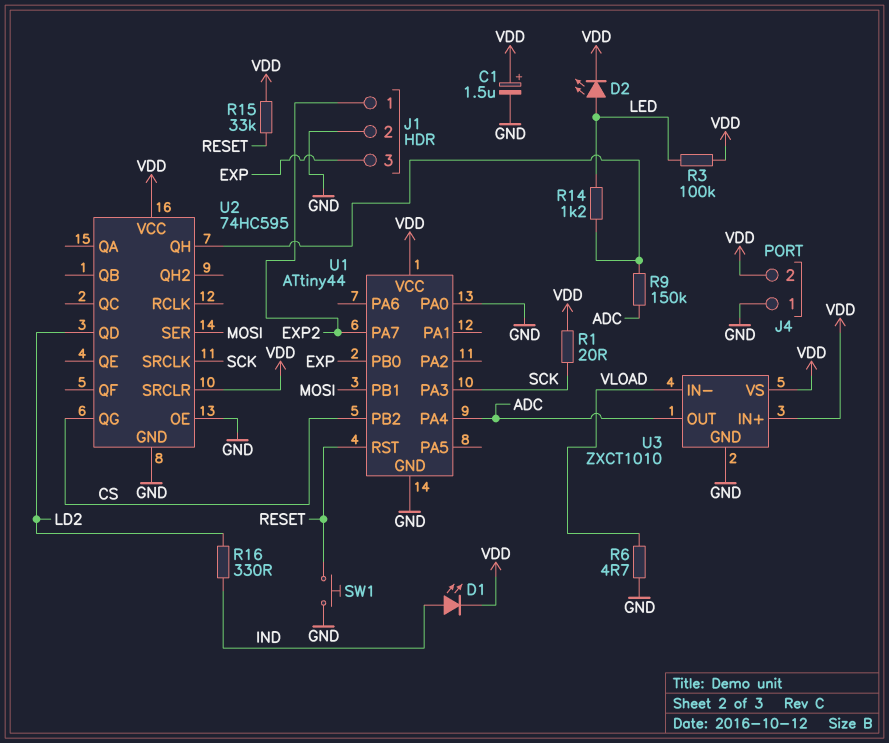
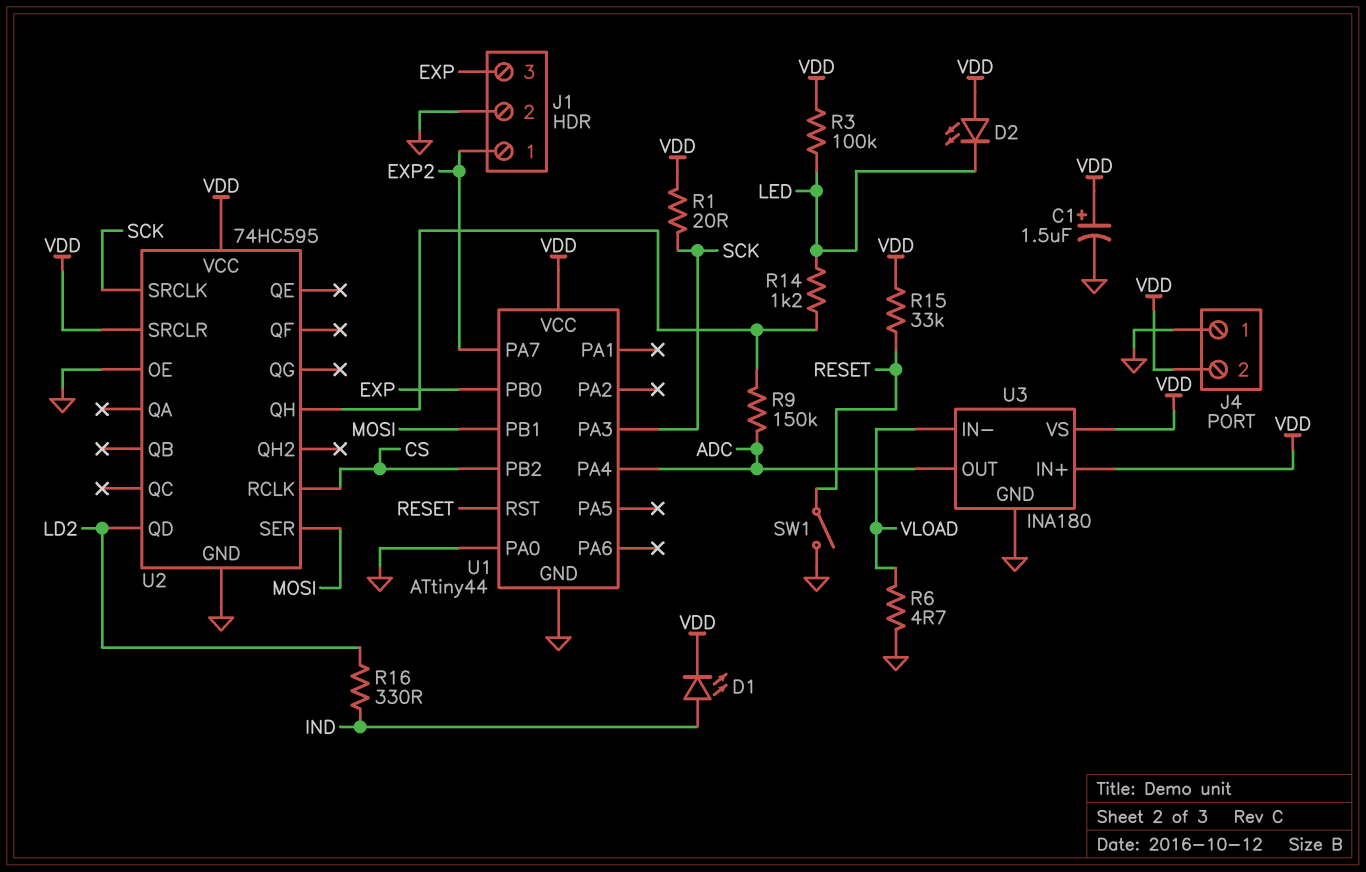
D2: LED (A LED, K VDD) -> LED (A VDD, K LED)
SW1: button (GND, RESET) -> switch (GND, RESET)
U2 pin QG: CS -> none
U2 pin RCLK: none -> CS
U3: ZXCT1010 -> INA180

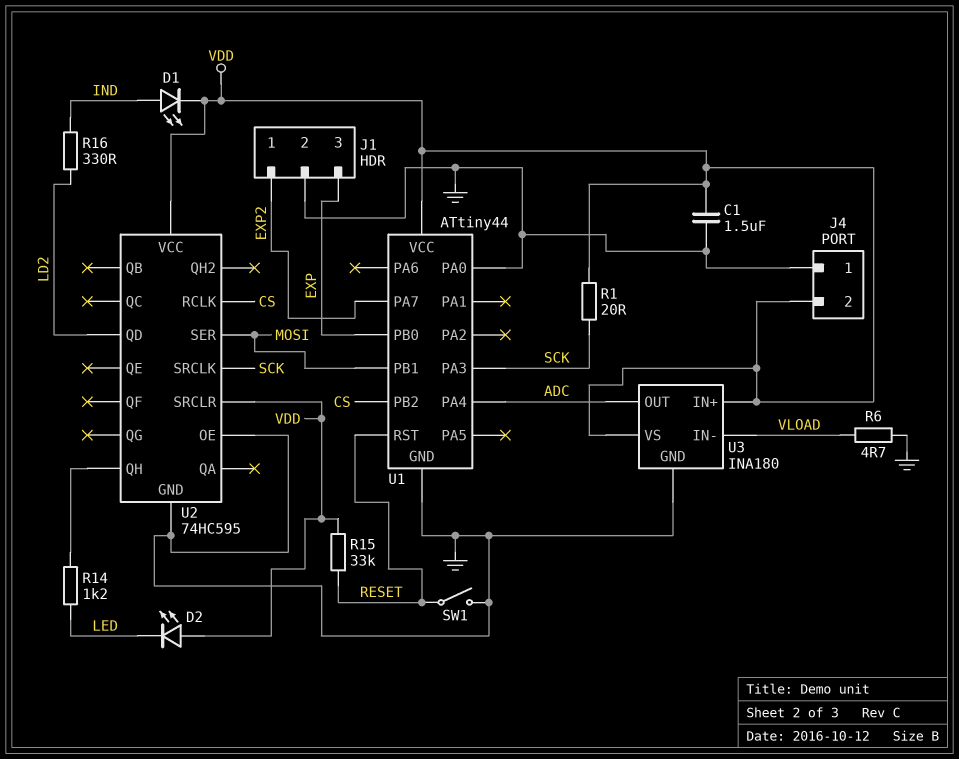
C1: 1.5uF (plus VDD, minus GND) -> 1.5uF (GND, VDD)
R3: 100k (LED, VDD) -> none
R9: 150k (ADC, U2/QH) -> none

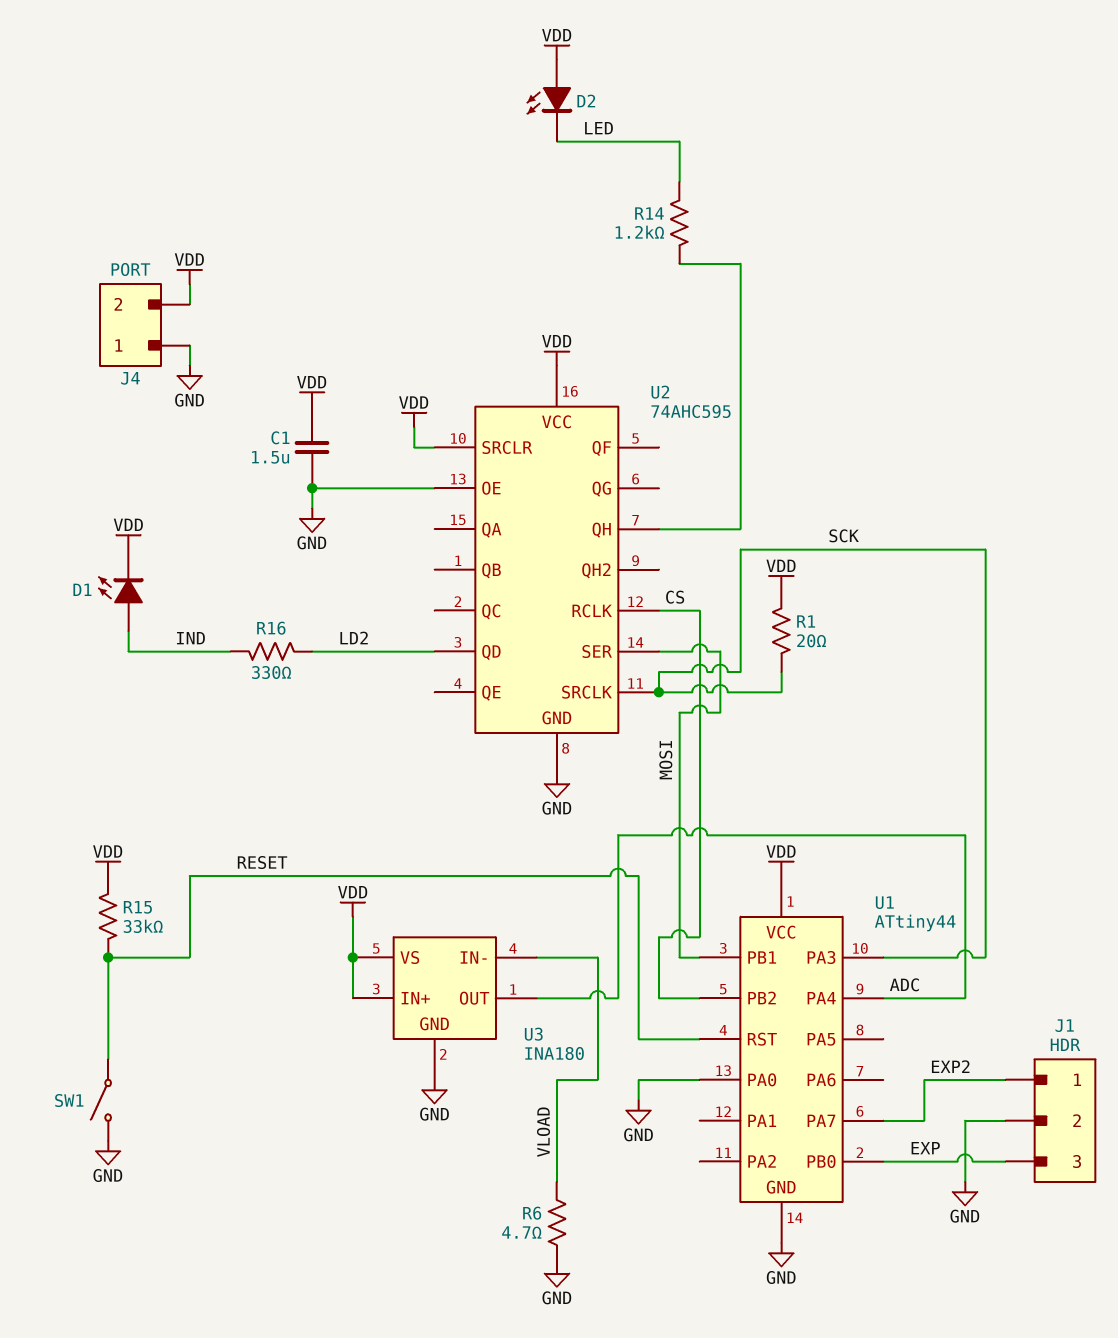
U2: 74HC595 -> 74AHC595

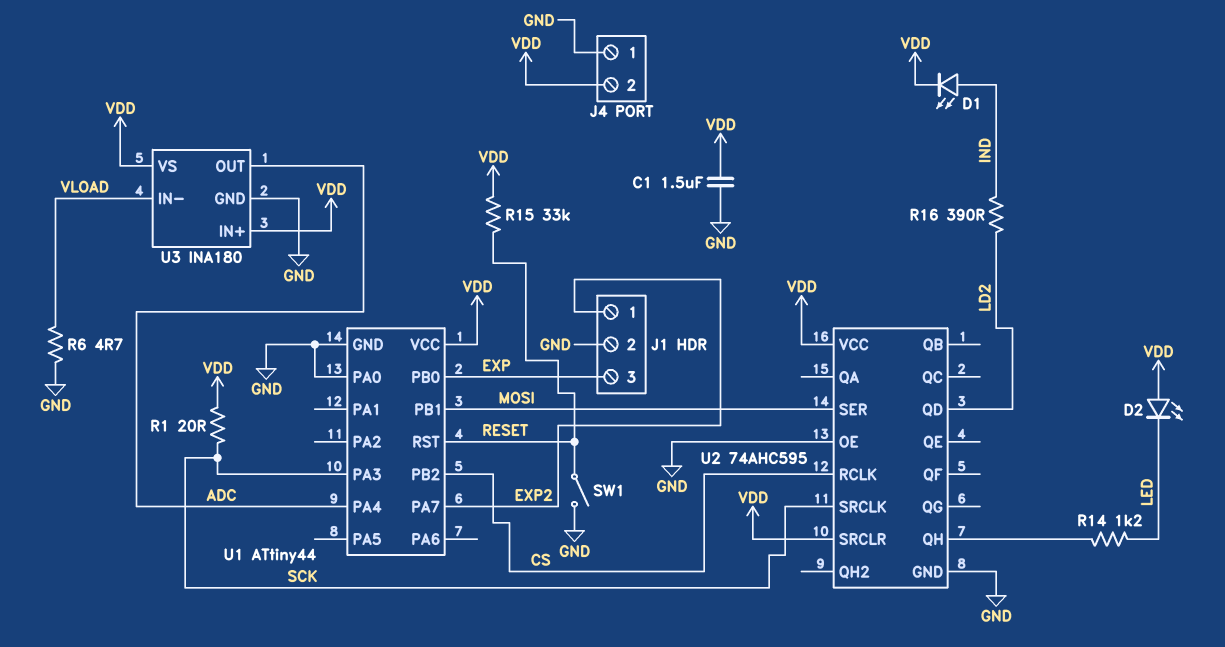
R16: 330 (IND, LD2) -> 390 (IND, LD2)

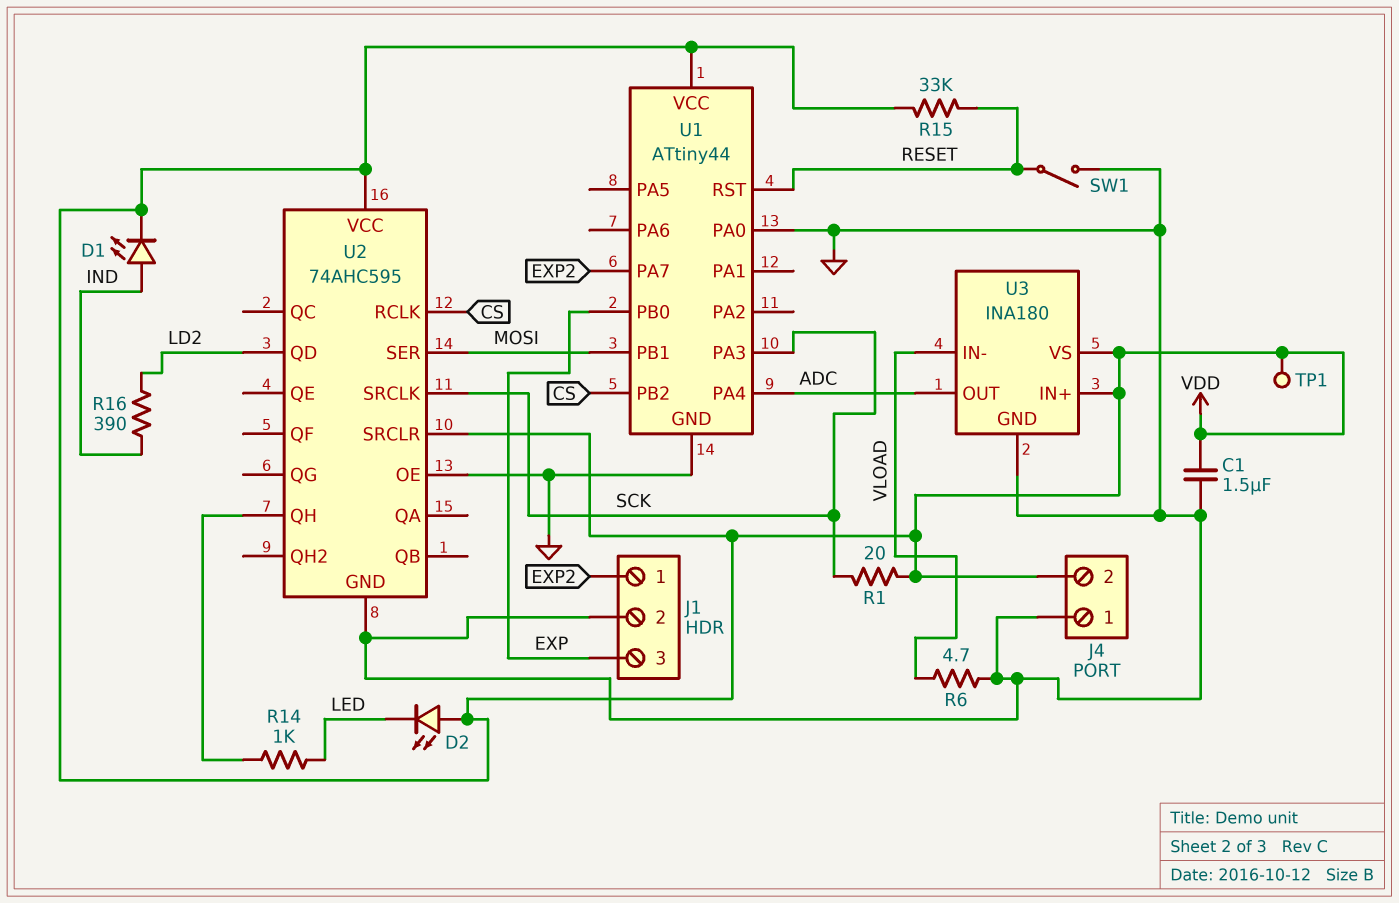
R14: 1.2k (LED, U2/QH) -> 1k (LED, U2/QH)
TP1: none -> test point (VDD)

